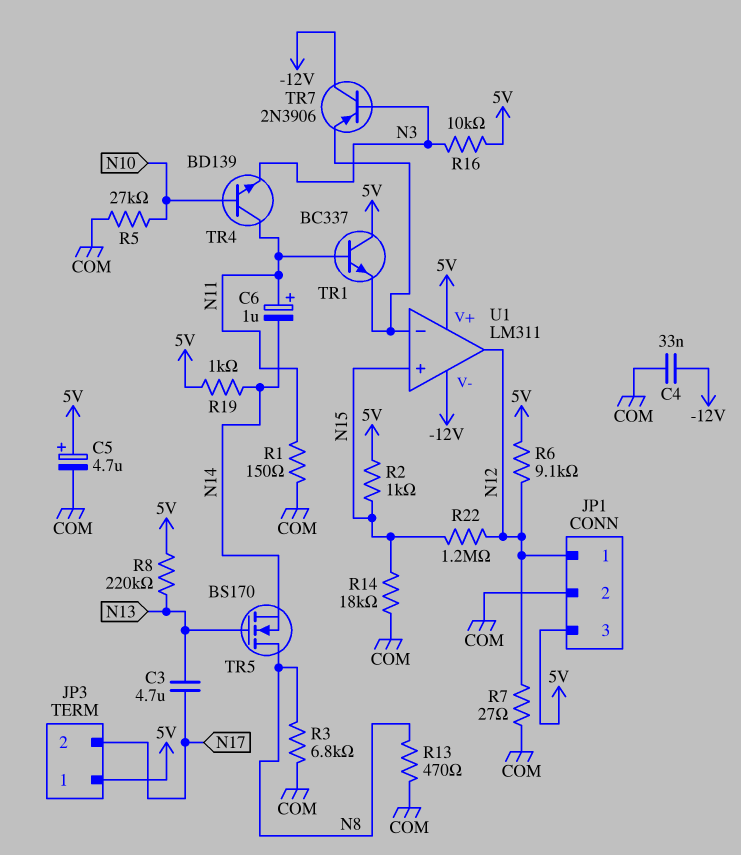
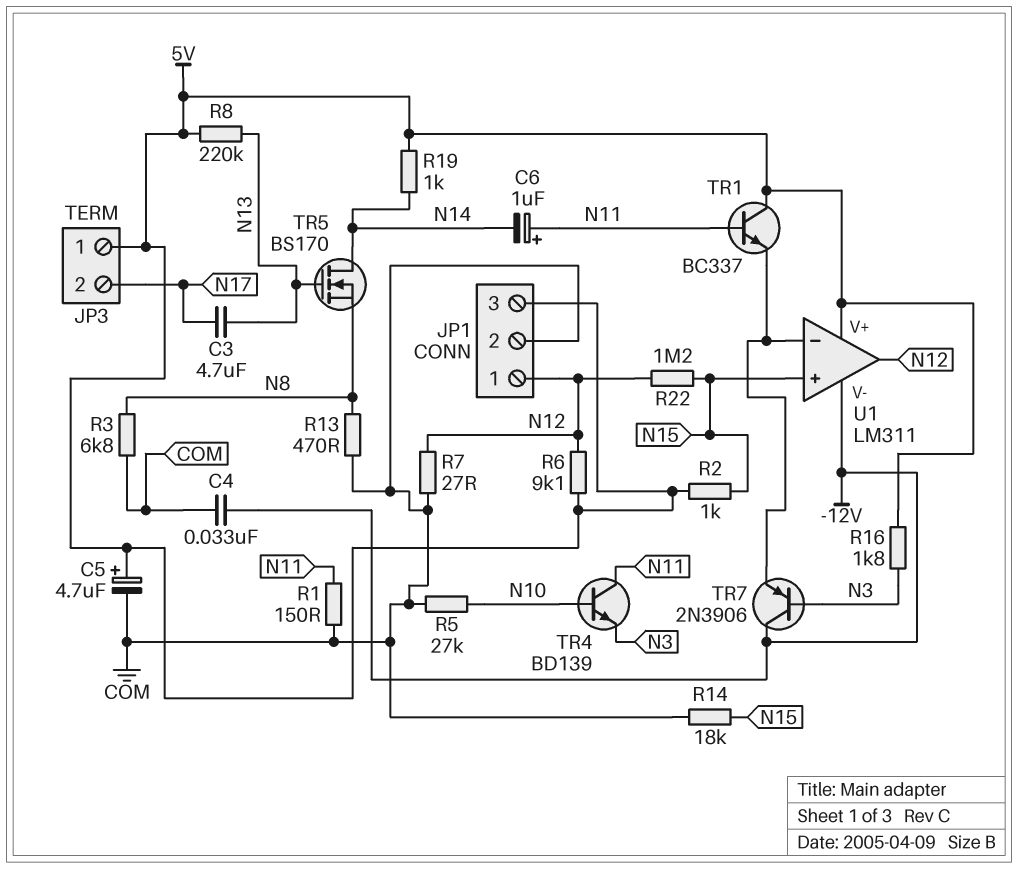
R16: 10k (5V, N3) -> 1.8k (5V, N3)
TR5: NMOS BS170 (G N13, D N8, S N14) -> NMOS BS170 (G N13, D N14, S N8)

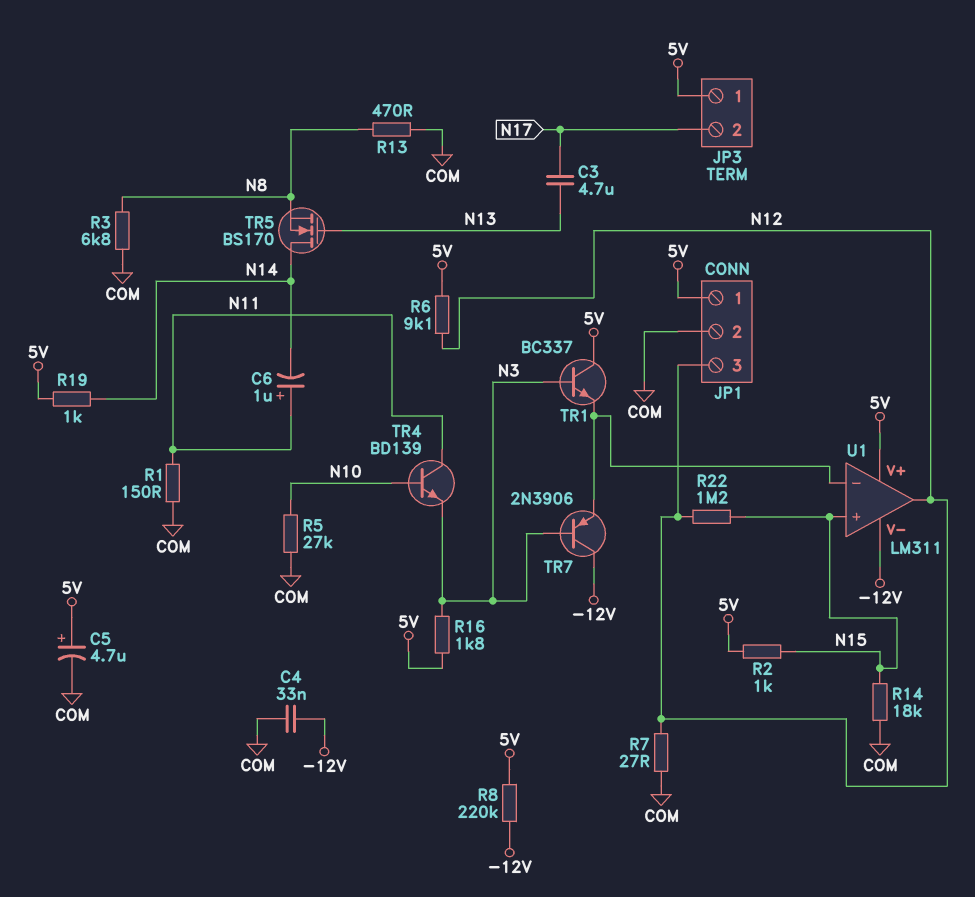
JP1 pin 1: N12 -> 5V
JP1 pin 3: 5V -> N12
R8: 220k (5V, N13) -> 220k (-12V, 5V)
TR1: NPN BC337 (B N11, C 5V, E U1/in-) -> NPN BC337 (B N3, C 5V, E U1/in-)

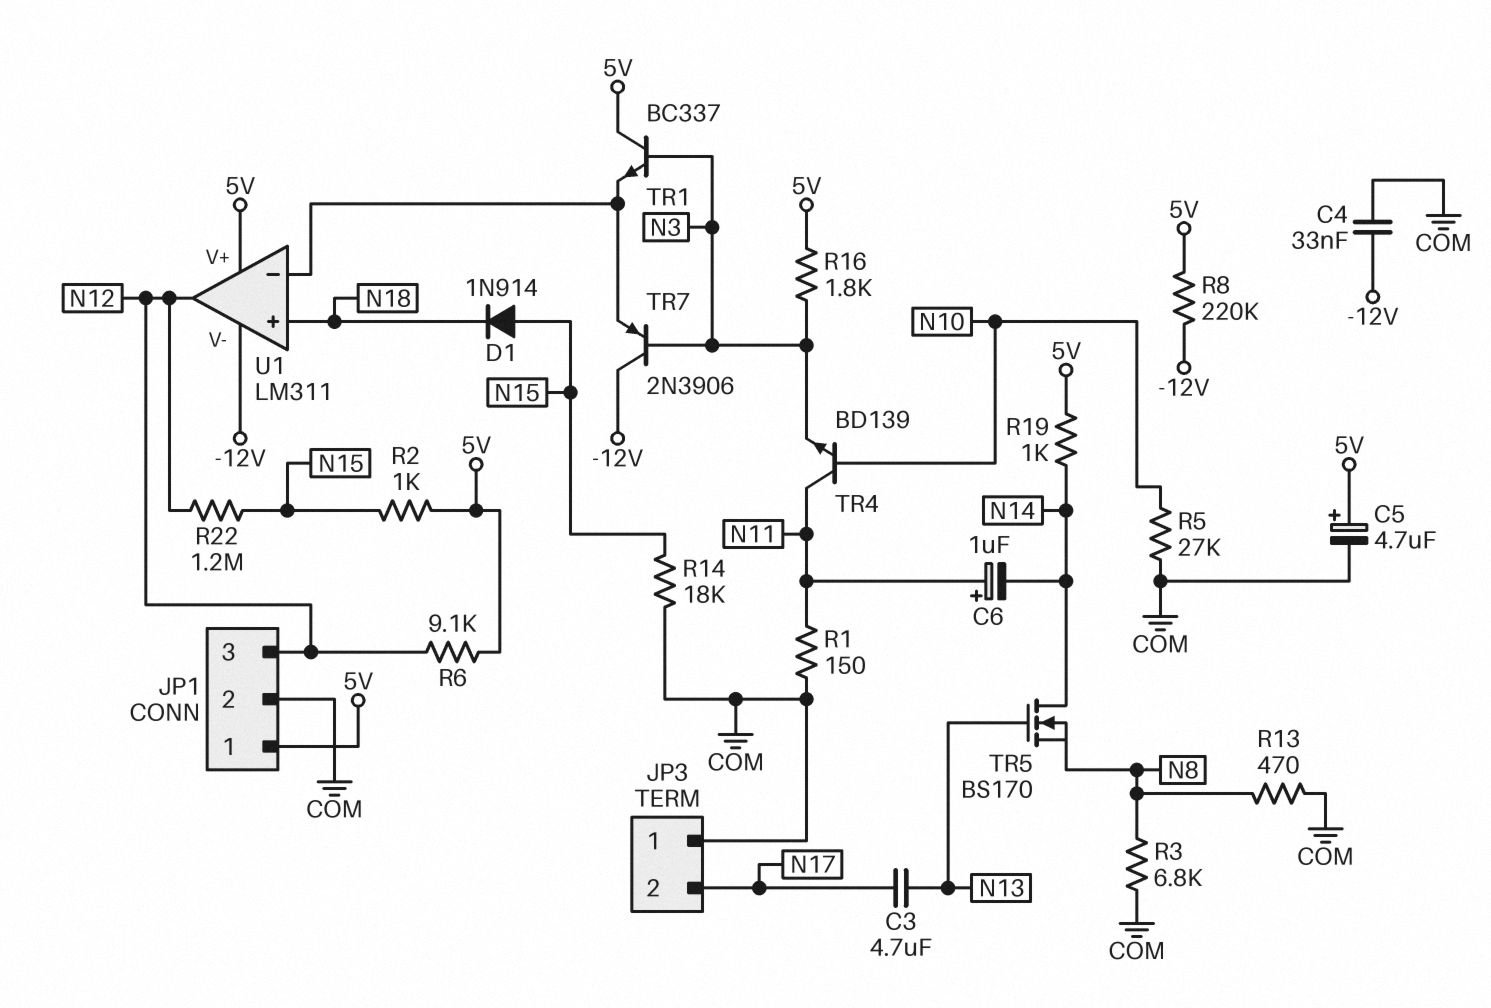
D1: none -> diode 1N914 (A N15, K N18)
JP3 pin 1: 5V -> COM
R7: 27 (COM, N12) -> none
U1 pin in+: N15 -> N18

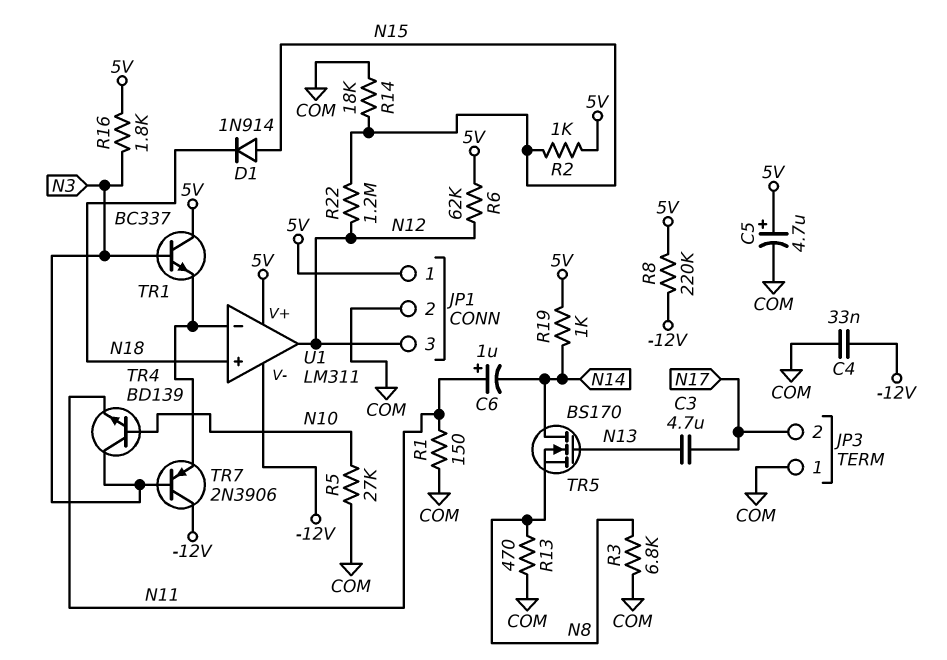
R6: 9.1k (5V, N12) -> 62k (5V, N12)
TR4: NPN BD139 (B N10, C N11, E N3) -> NPN BD139 (B N10, C N3, E N11)

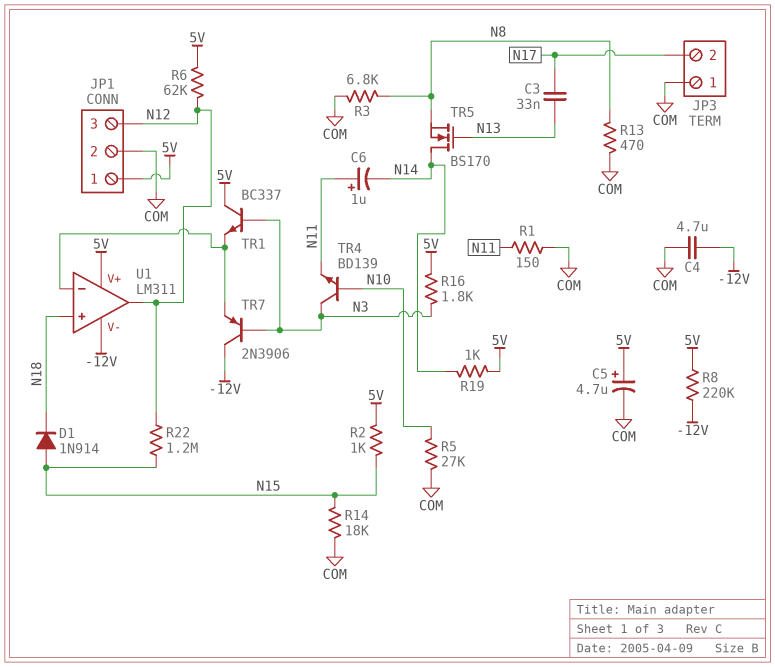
C3: 4.7uF (N13, N17) -> 33nF (N13, N17)
C4: 33nF (-12V, COM) -> 4.7uF (-12V, COM)

